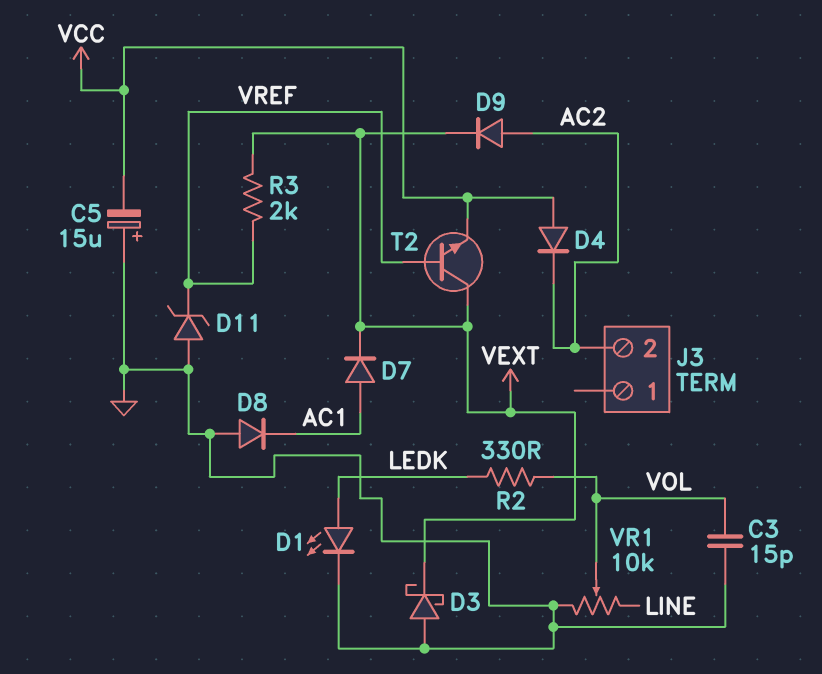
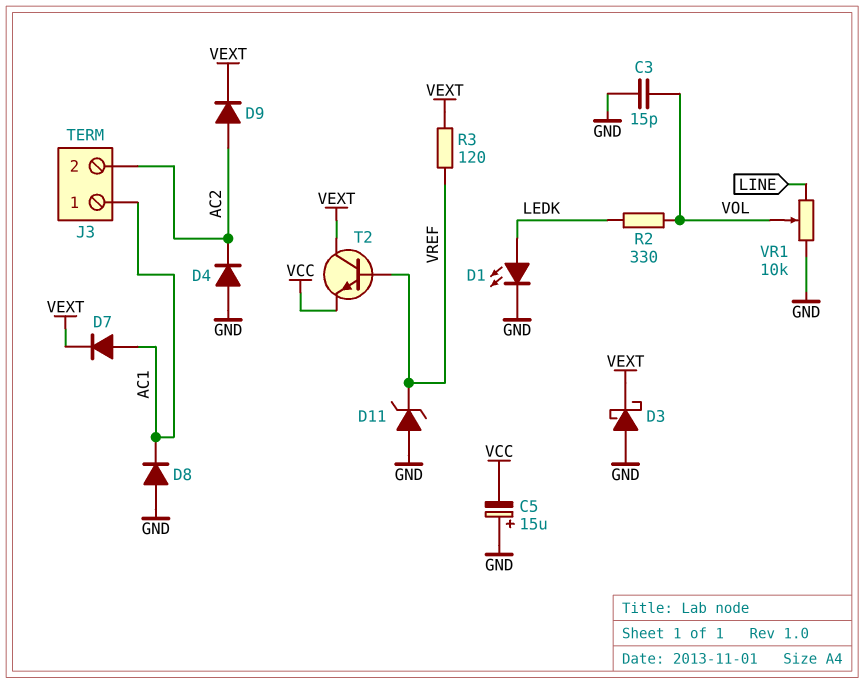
D4: diode (A VCC, K AC2) -> diode (A GND, K AC2)
J3 pin 1: none -> AC1
R3: 2k (VEXT, VREF) -> 120 (VEXT, VREF)

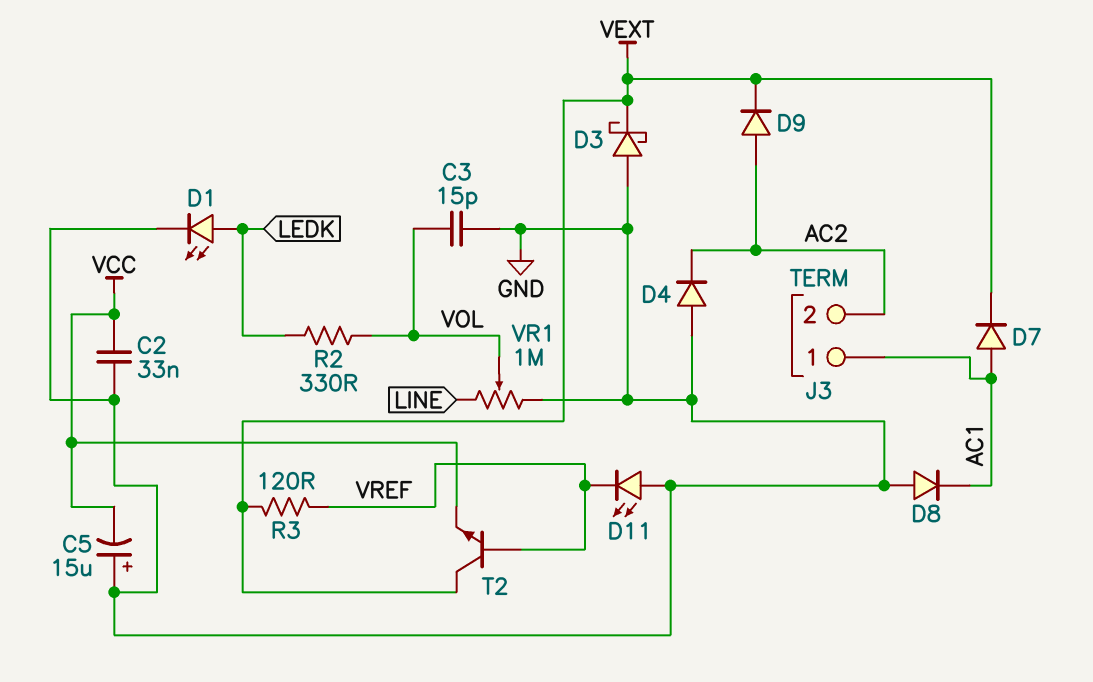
C2: none -> 33nF (GND, VCC)
D11: zener (A GND, K VREF) -> LED (A GND, K VREF)
VR1: 10k (GND, LINE, wiper VOL) -> 1M (GND, LINE, wiper VOL)

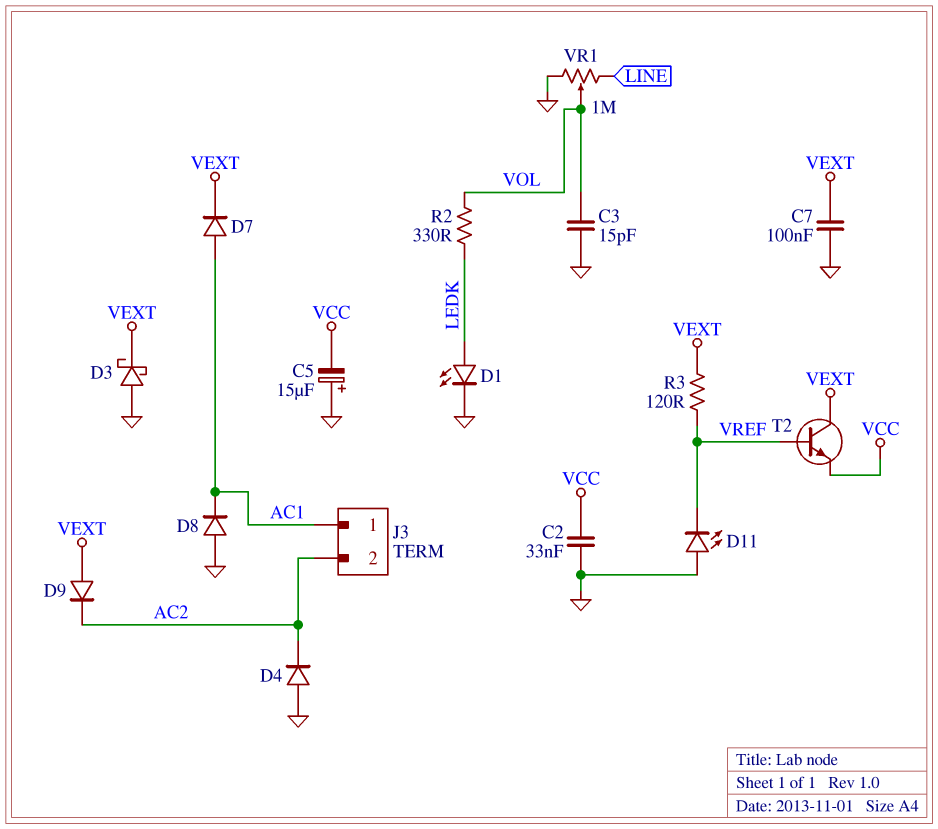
C7: none -> 100nF (GND, VEXT)
D9: diode (A AC2, K VEXT) -> diode (A VEXT, K AC2)

